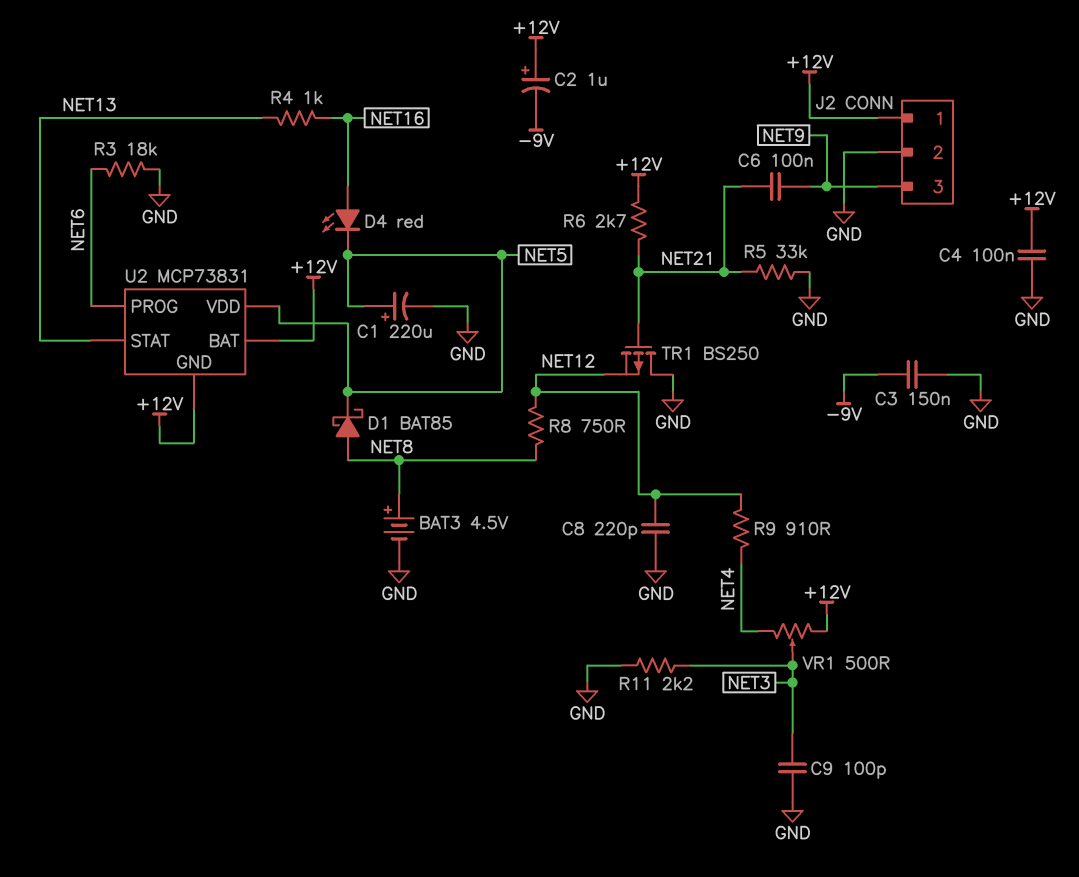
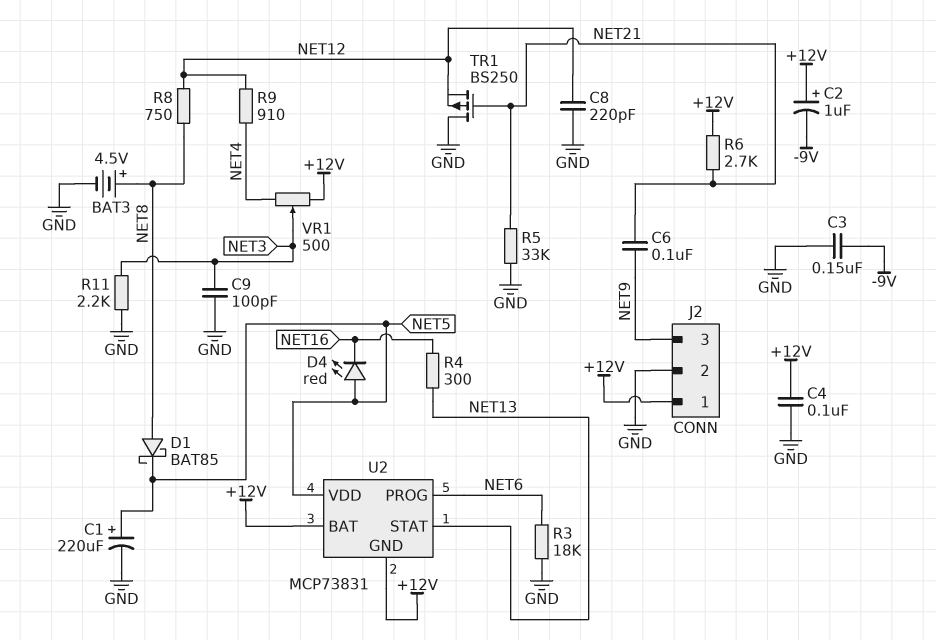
D4: LED red (A NET16, K NET5) -> LED red (A NET5, K NET16)
R4: 1k (NET13, NET16) -> 300 (NET13, NET16)

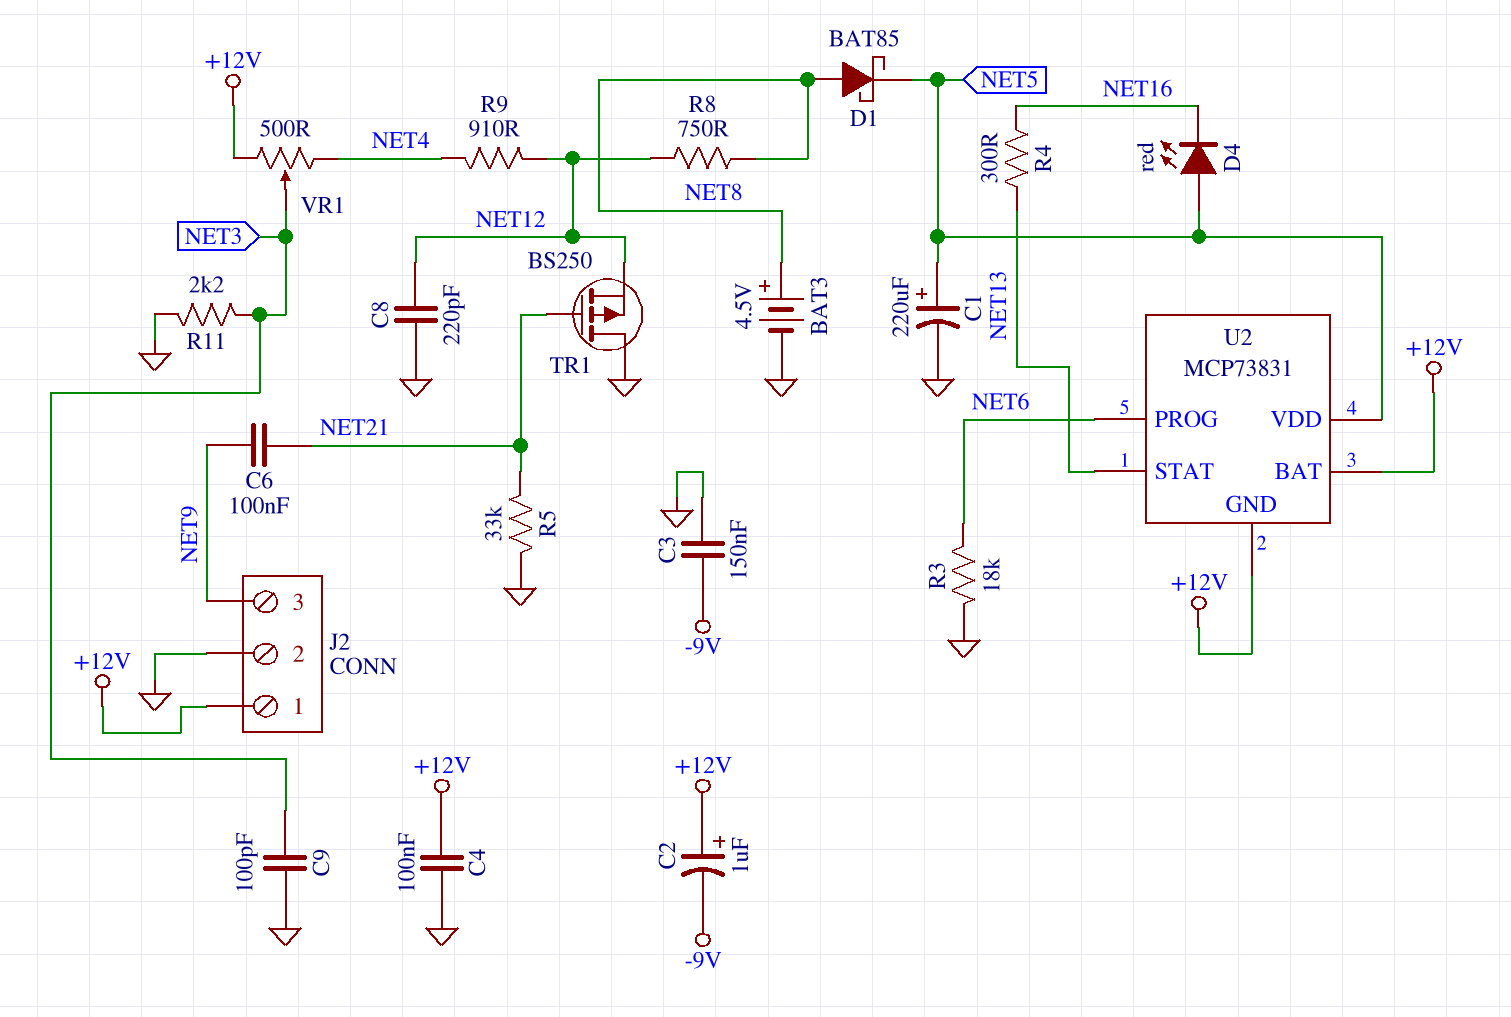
R6: 2.7k (+12V, NET21) -> none

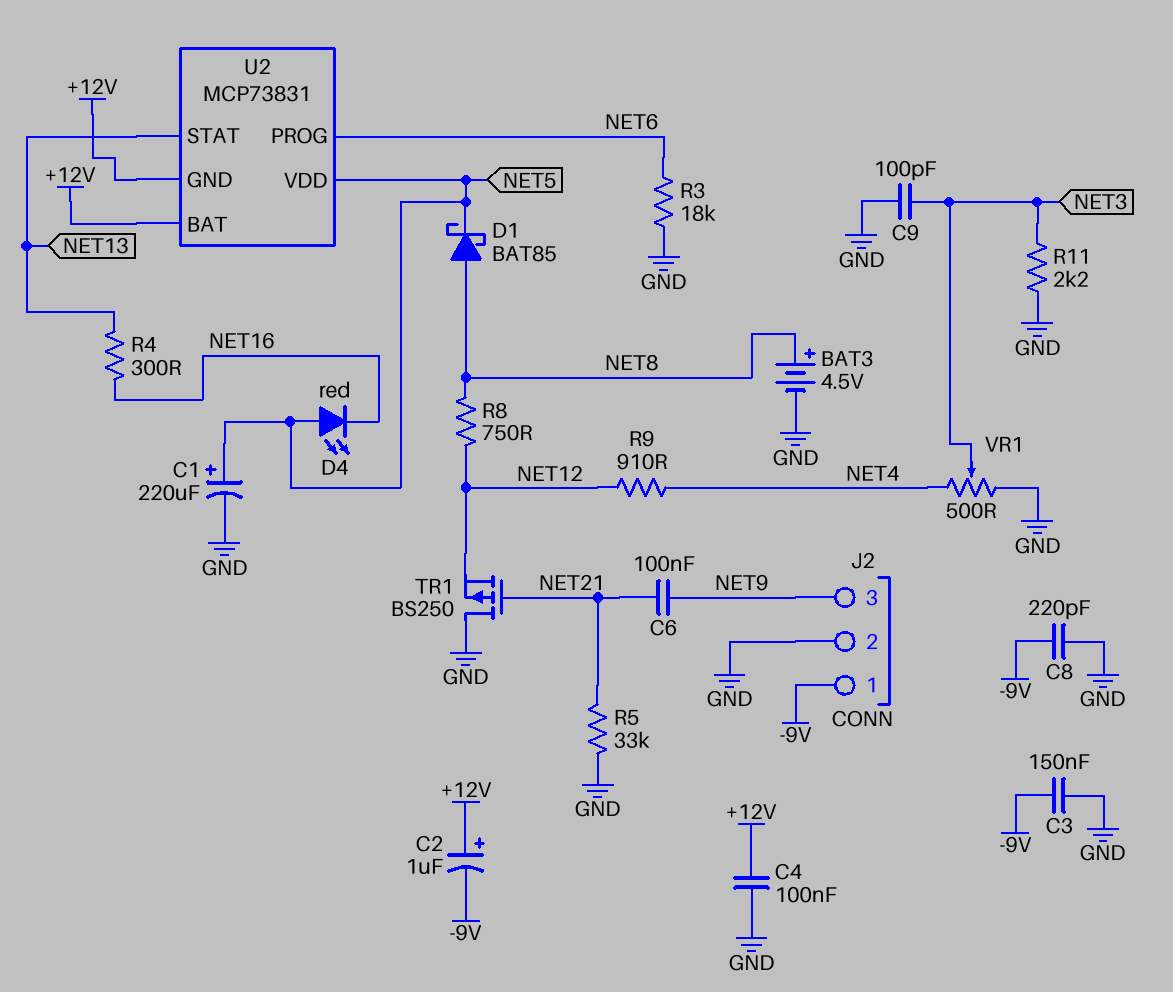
C8: 220pF (GND, NET12) -> 220pF (-9V, GND)
J2 pin 1: +12V -> -9V
VR1: 500 (+12V, NET4, wiper NET3) -> 500 (GND, NET4, wiper NET3)

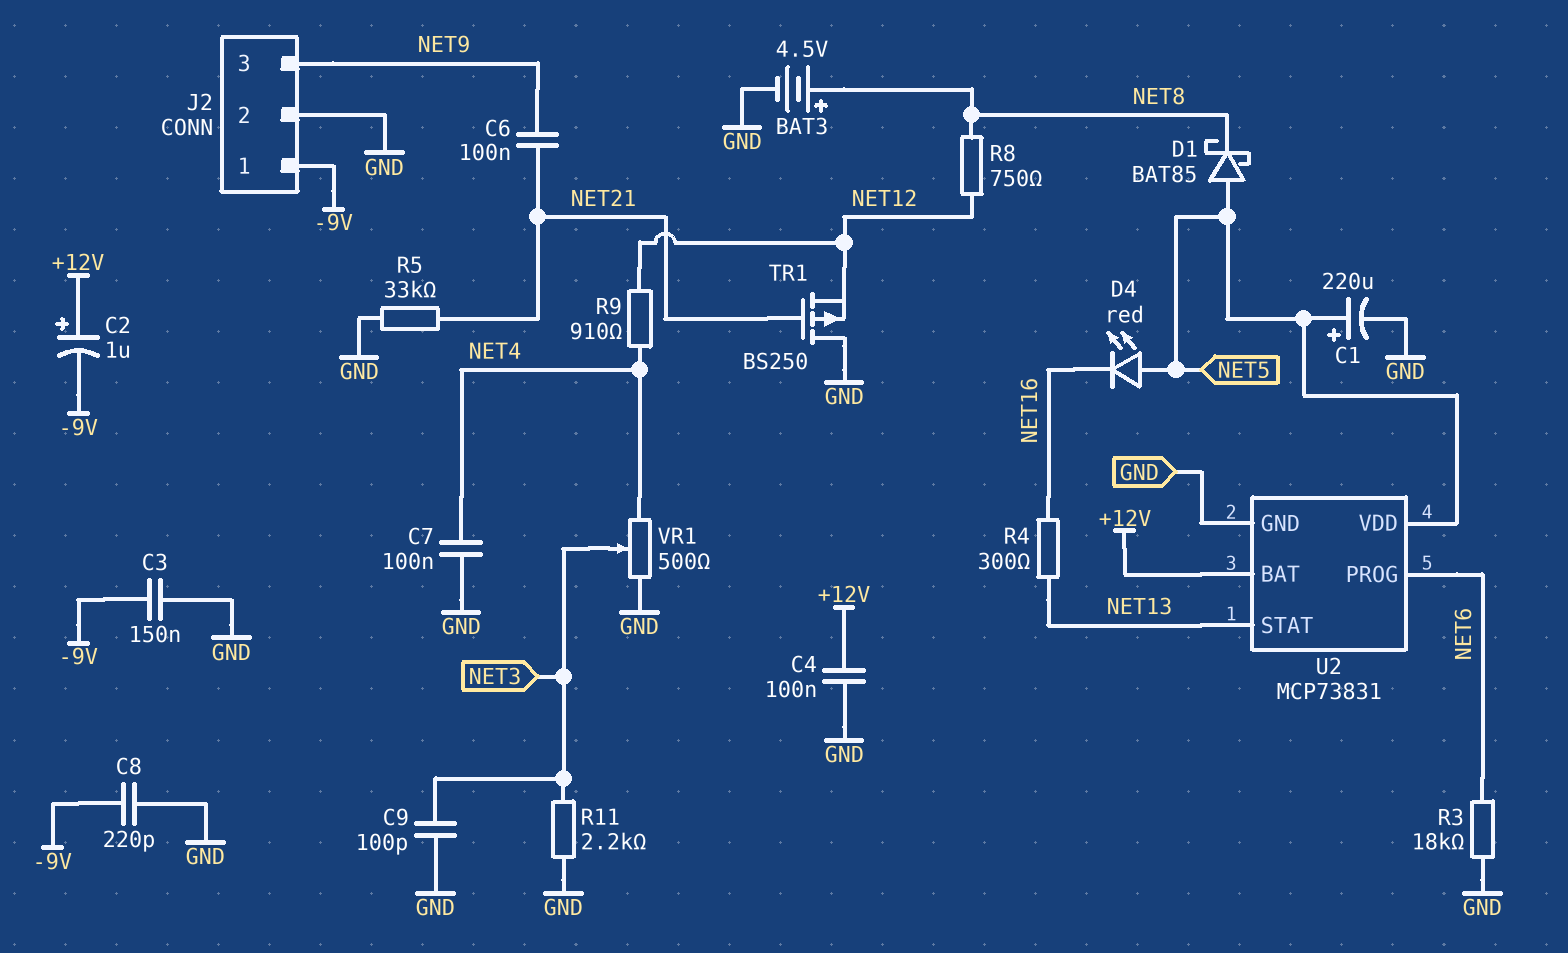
C7: none -> 100nF (GND, NET4)
D1: schottky BAT85 (A NET8, K NET5) -> schottky BAT85 (A NET5, K NET8)
U2 pin GND: +12V -> GND

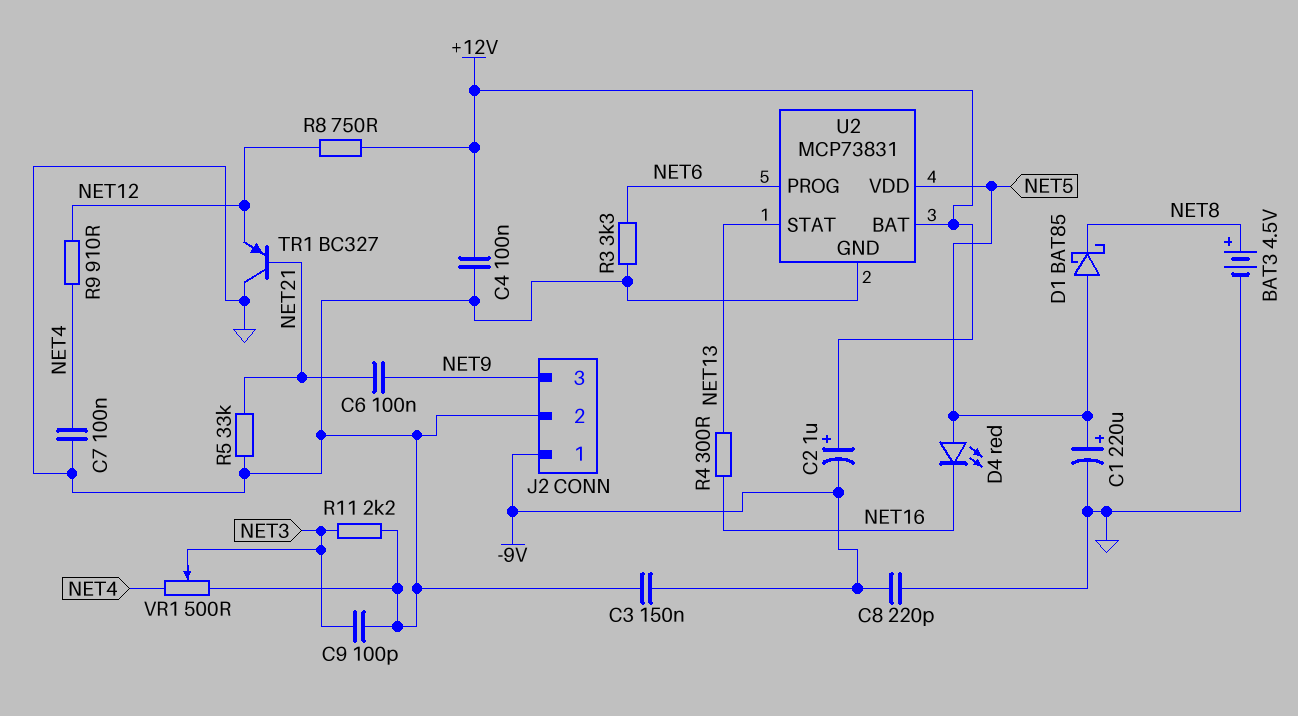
R3: 18k (GND, NET6) -> 3.3k (GND, NET6)
R8: 750 (NET8, NET12) -> 750 (+12V, NET12)
TR1: PMOS BS250 (G NET21, D GND, S NET12) -> PNP BC327 (B NET21, C GND, E NET12)

